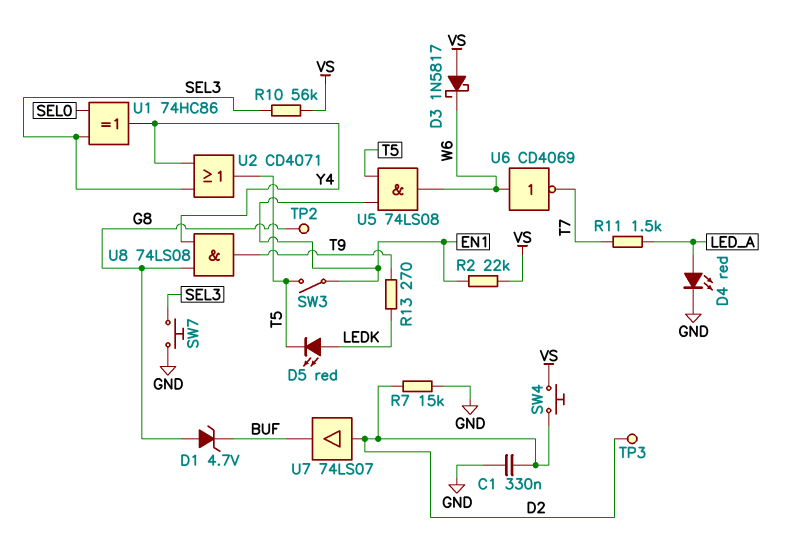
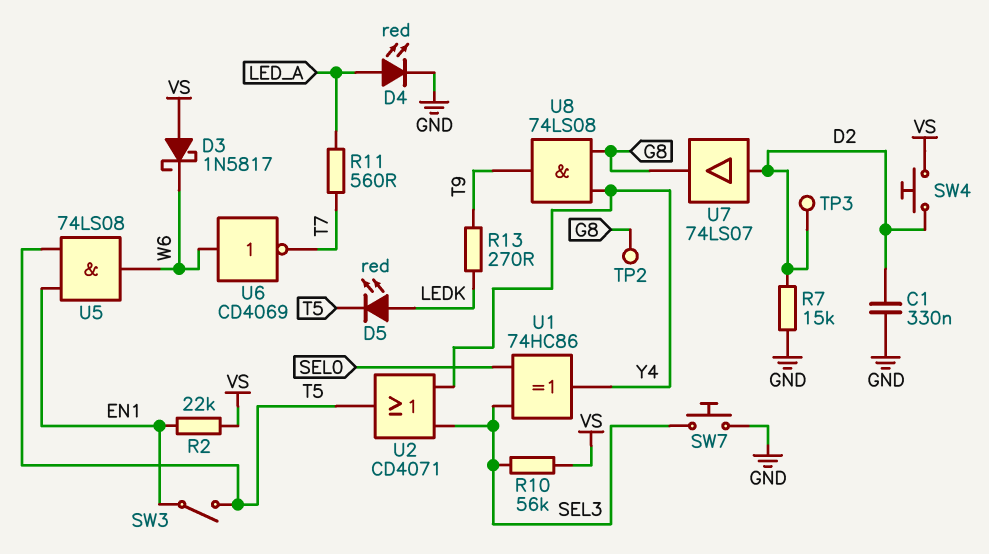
D1: zener 4.7V (A G8, K BUF) -> none
R11: 1.5k (LED_A, T7) -> 560 (LED_A, T7)
U7: buffer 74LS07 (in D2, out BUF) -> buffer 74LS07 (in D2, out G8)

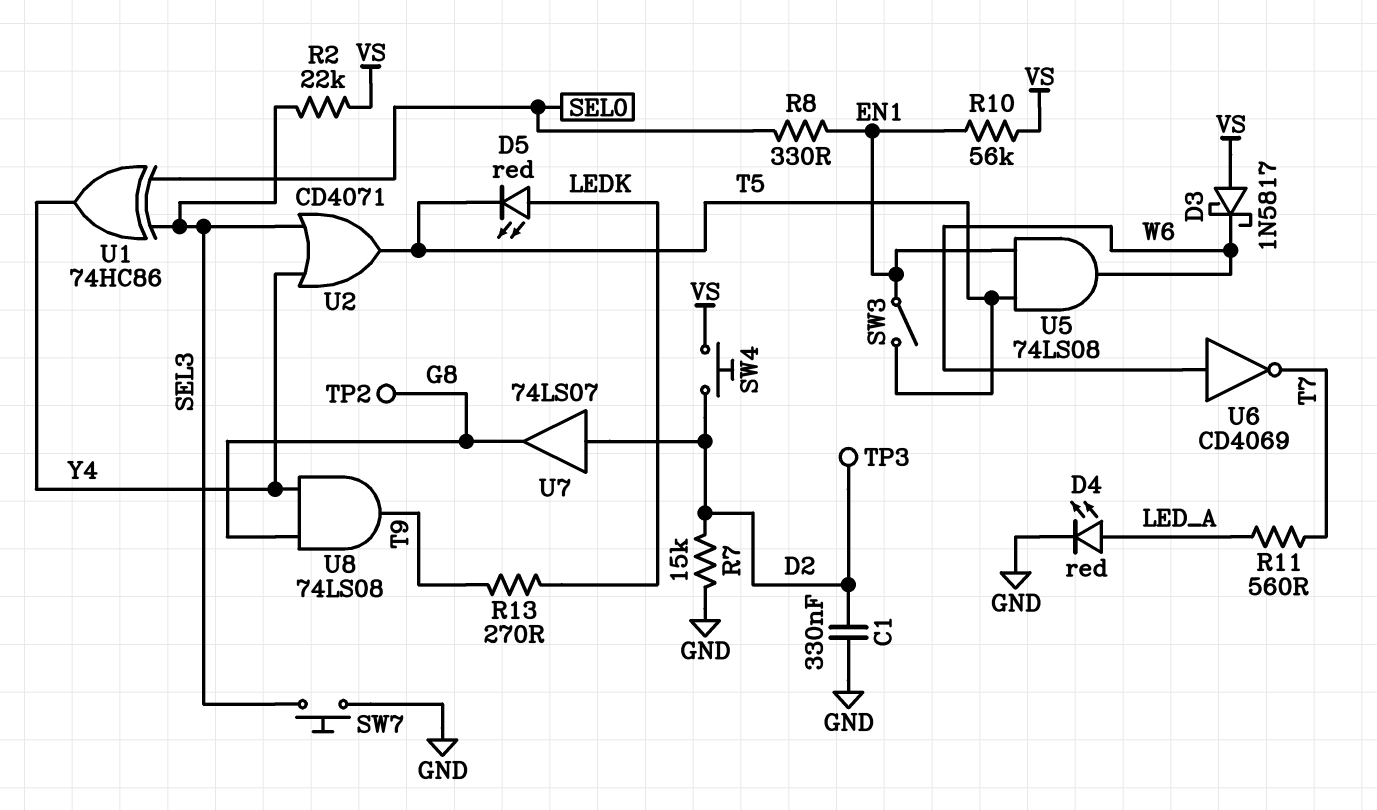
R2: 22k (EN1, VS) -> 22k (SEL3, VS)
R8: none -> 330 (EN1, SEL0)
R10: 56k (SEL3, VS) -> 56k (EN1, VS)

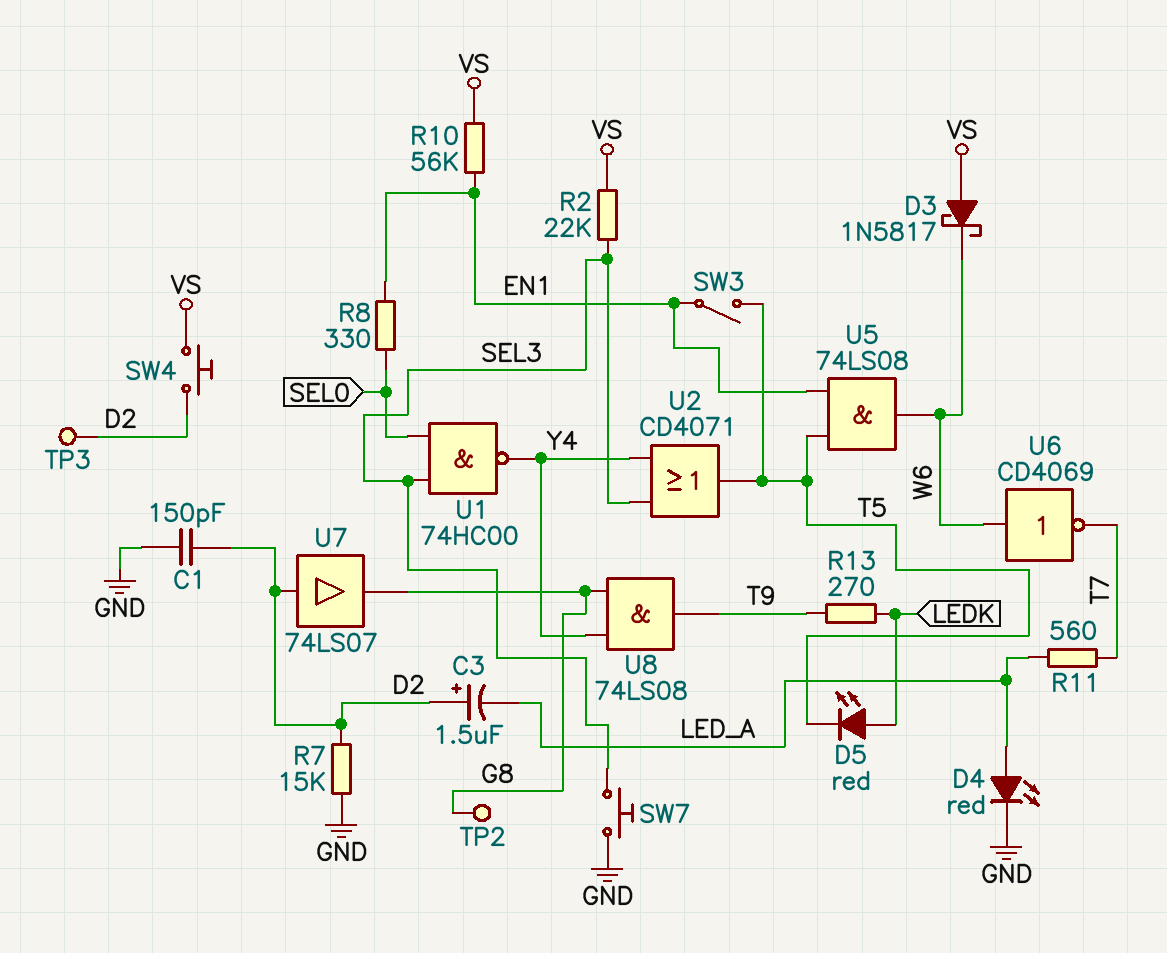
C1: 330nF (D2, GND) -> 150pF (D2, GND)
C3: none -> 1.5uF (plus D2, minus LED_A)
U1: XOR 74HC86 (in SEL0, in SEL3, out Y4) -> NAND 74HC00 (in SEL0, in SEL3, out Y4)

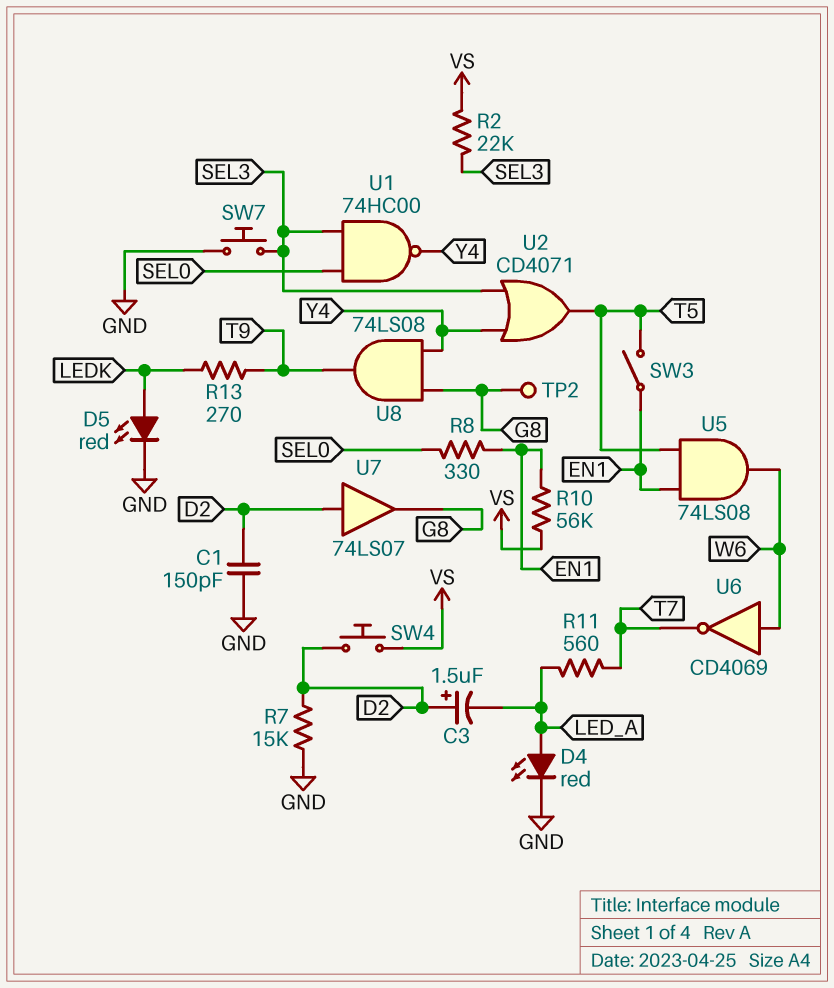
D3: schottky 1N5817 (A VS, K W6) -> none
D5: LED red (A LEDK, K T5) -> LED red (A LEDK, K GND)
TP3: test point (D2) -> none

